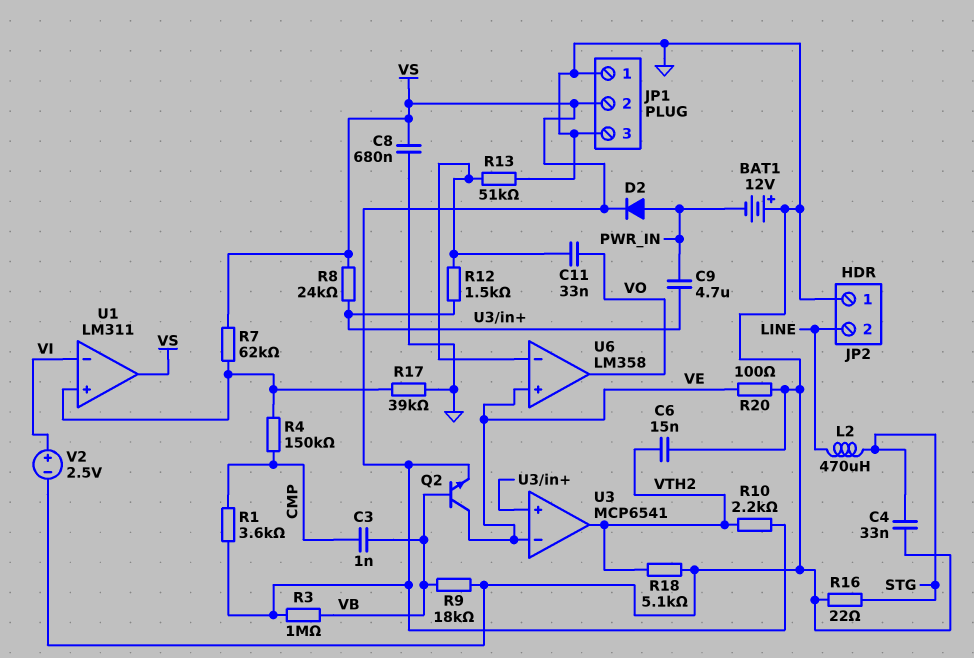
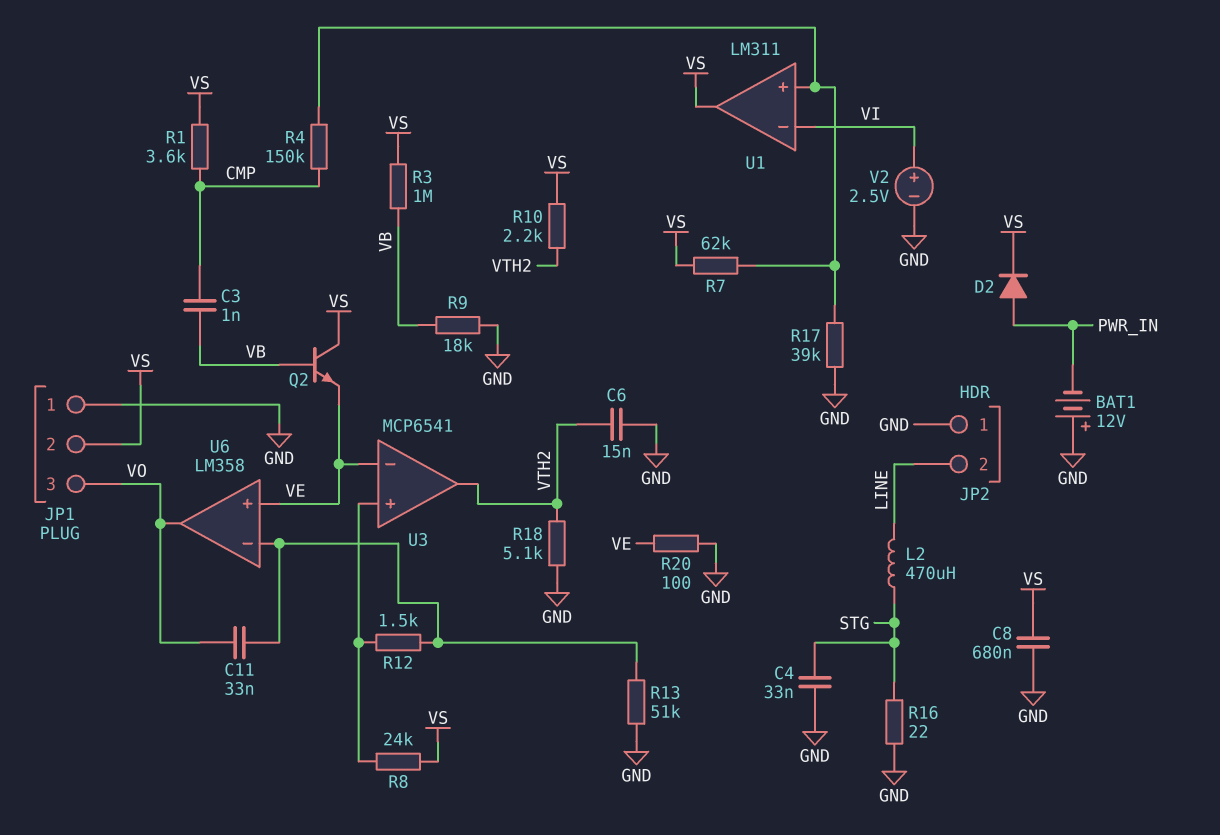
C9: 4.7uF (PWR_IN, U3/in+) -> none
JP1 pin 3: GND -> VO
Q2: NPN (B VB, C VE, E VS) -> NPN (B VB, C VS, E VE)

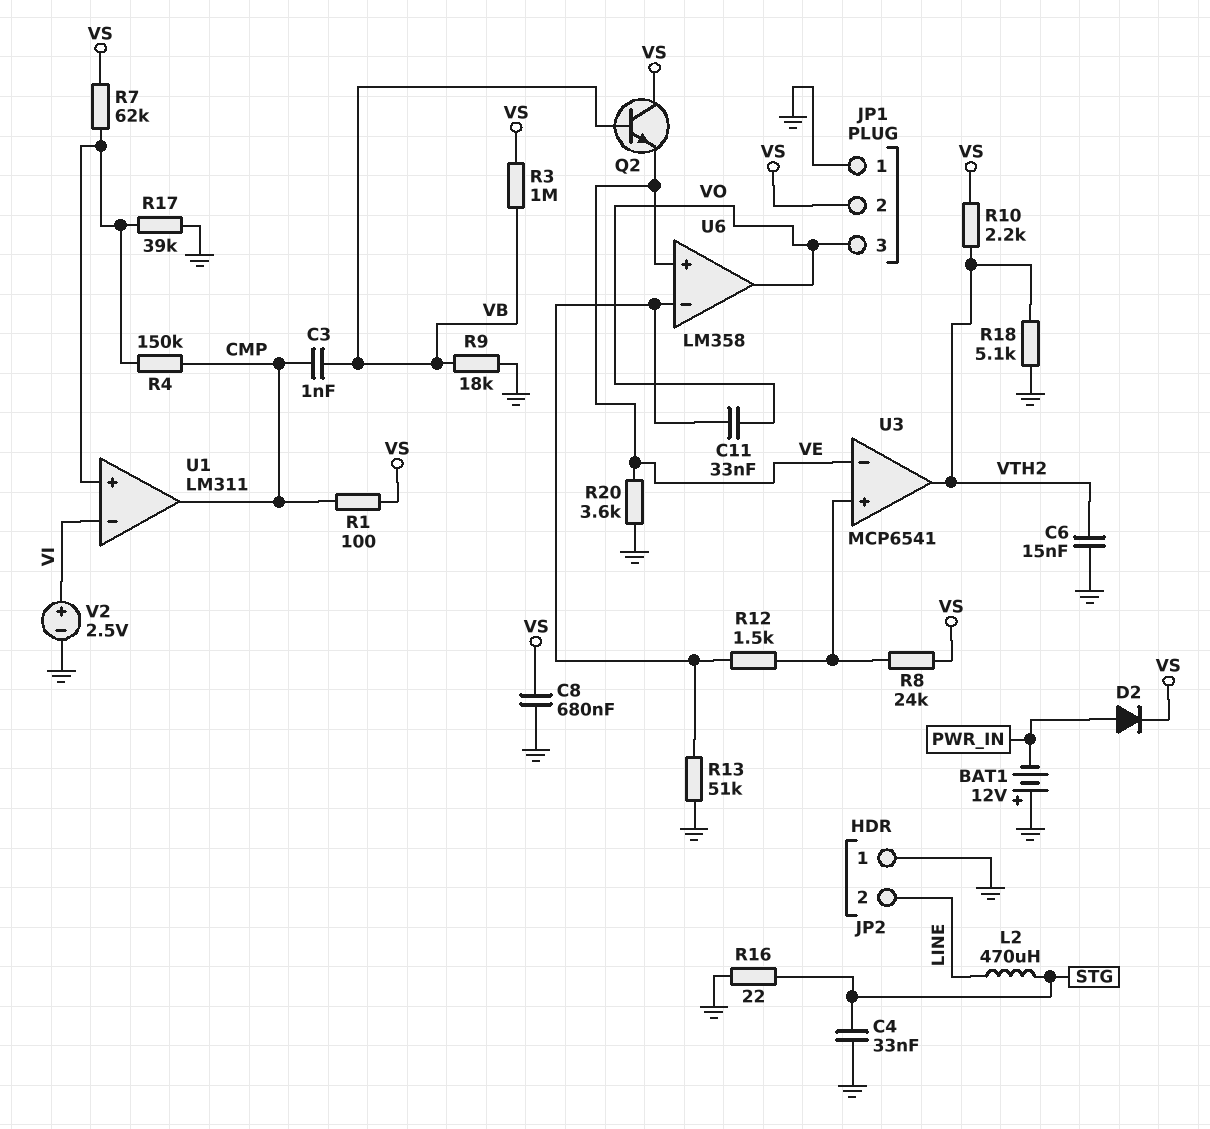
R1: 3.6k (CMP, VS) -> 100 (CMP, VS)
R20: 100 (GND, VE) -> 3.6k (GND, VE)
U1 pin out: VS -> CMP

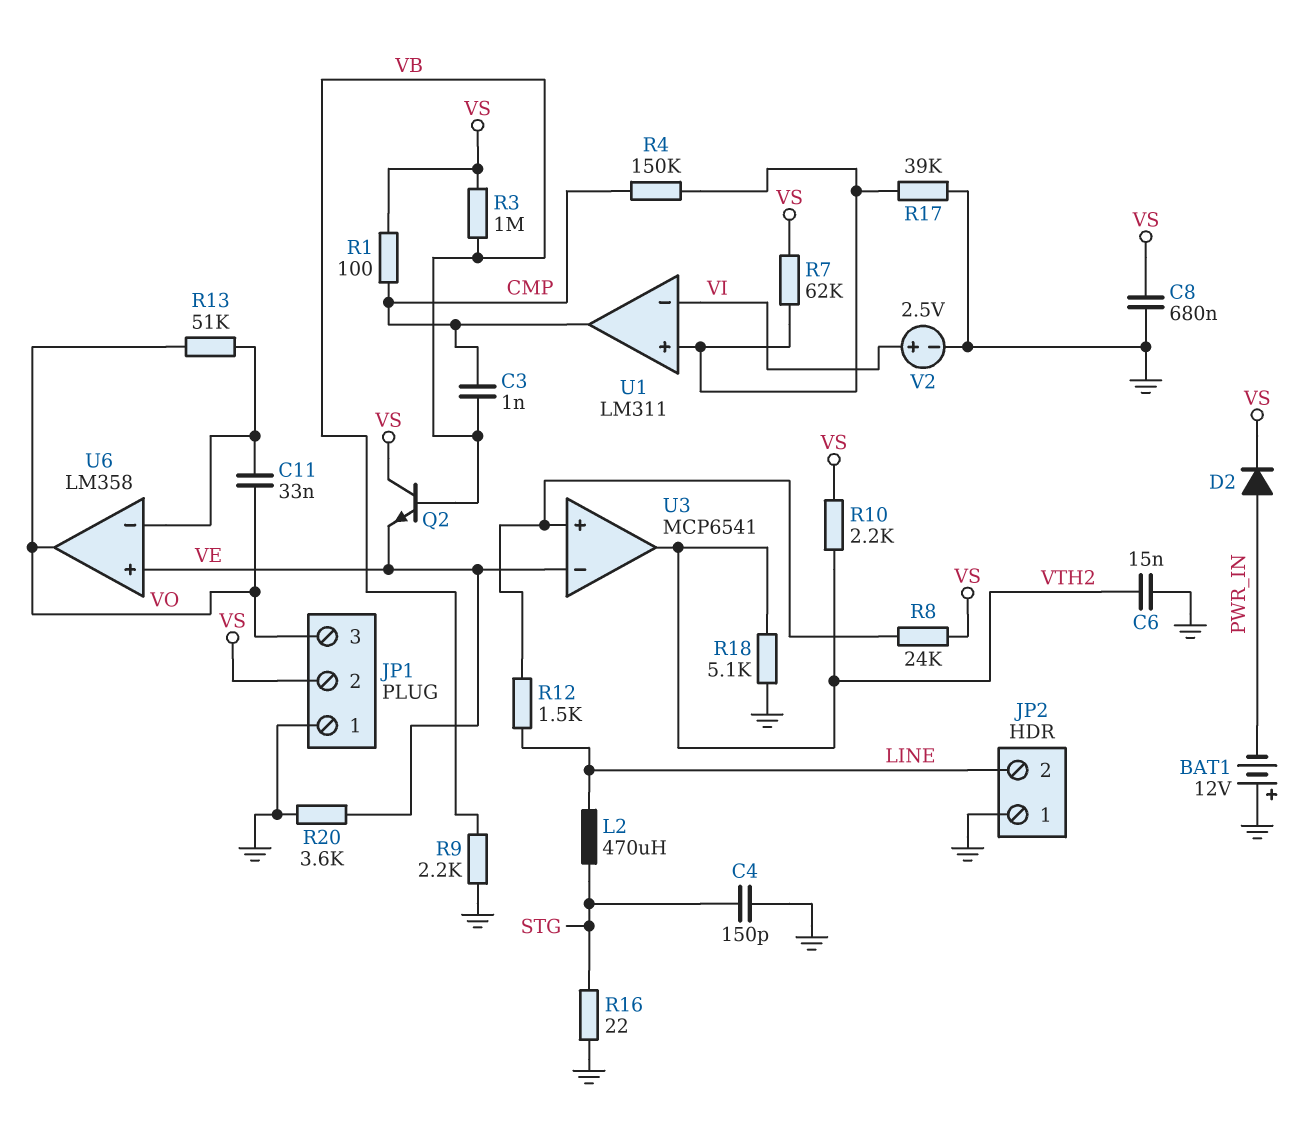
C4: 33nF (GND, STG) -> 150pF (GND, STG)
R9: 18k (GND, VB) -> 2.2k (GND, VB)
R12: 1.5k (U3/in+, U6/in-) -> 1.5k (LINE, U3/in+)
R13: 51k (GND, U6/in-) -> 51k (U6/in-, VO)

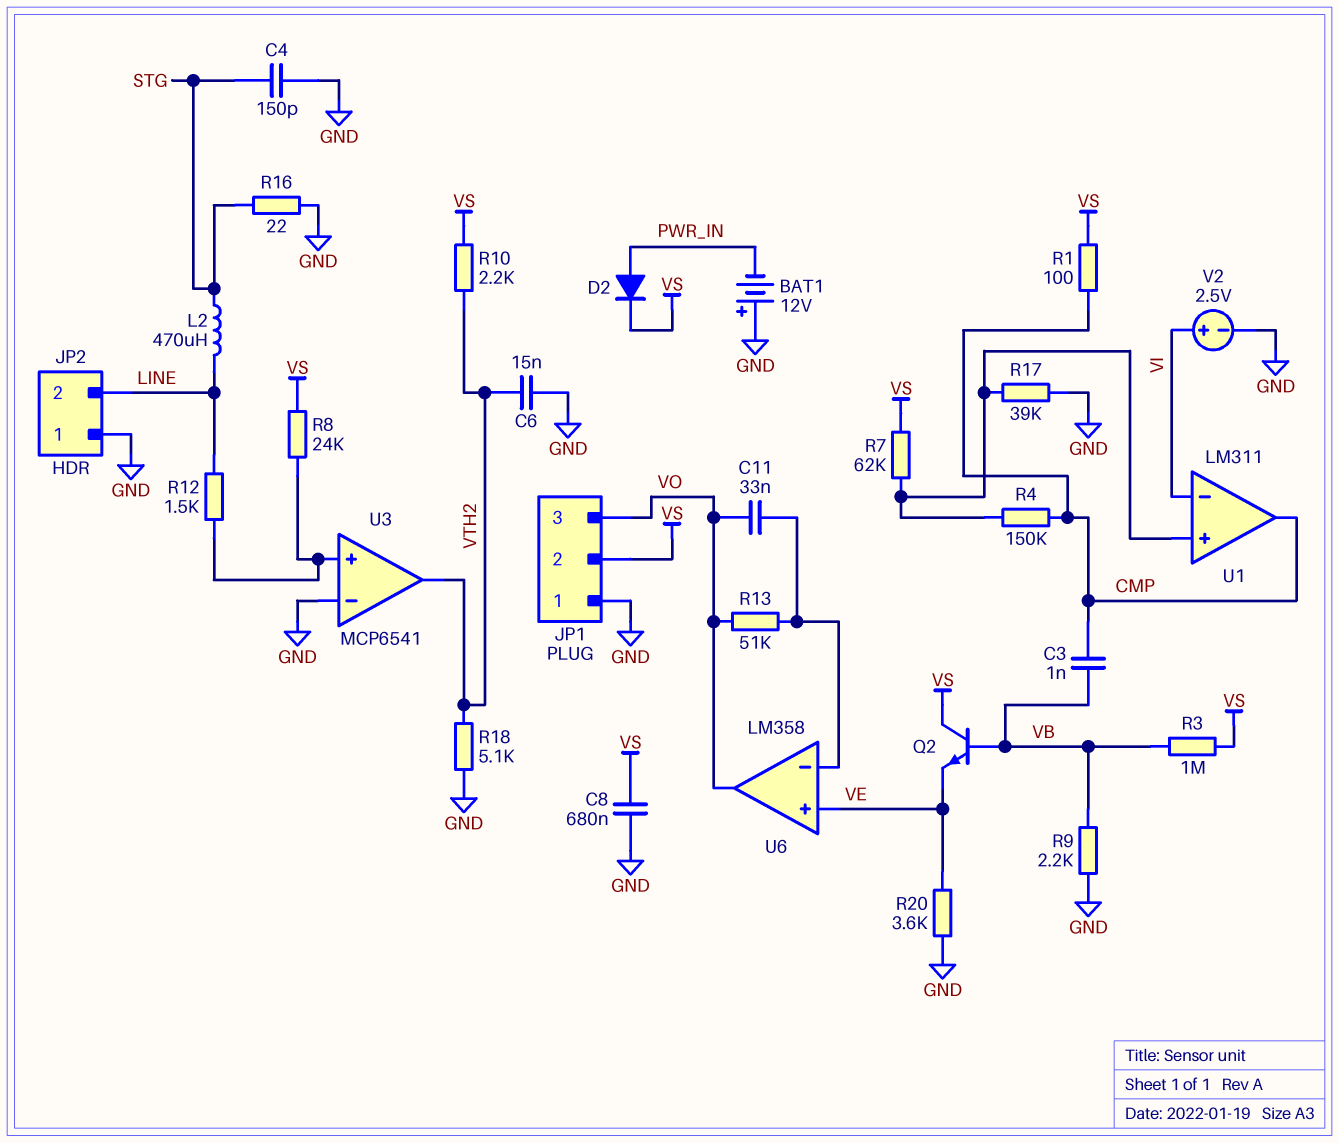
U3 pin in-: VE -> GND

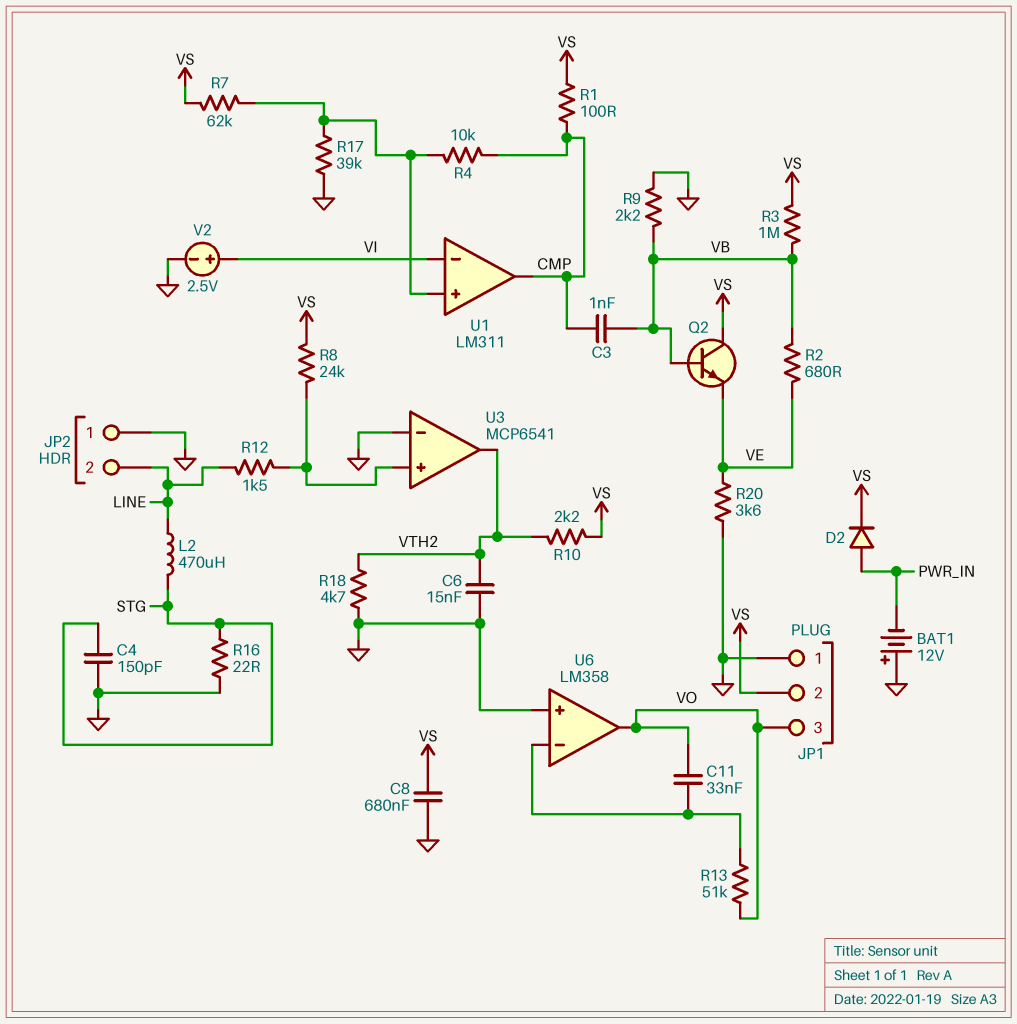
R2: none -> 680 (VB, VE)
R4: 150k (CMP, U1/in+) -> 10k (CMP, U1/in+)
R18: 5.1k (GND, VTH2) -> 4.7k (GND, VTH2)
U6 pin in+: VE -> GND

